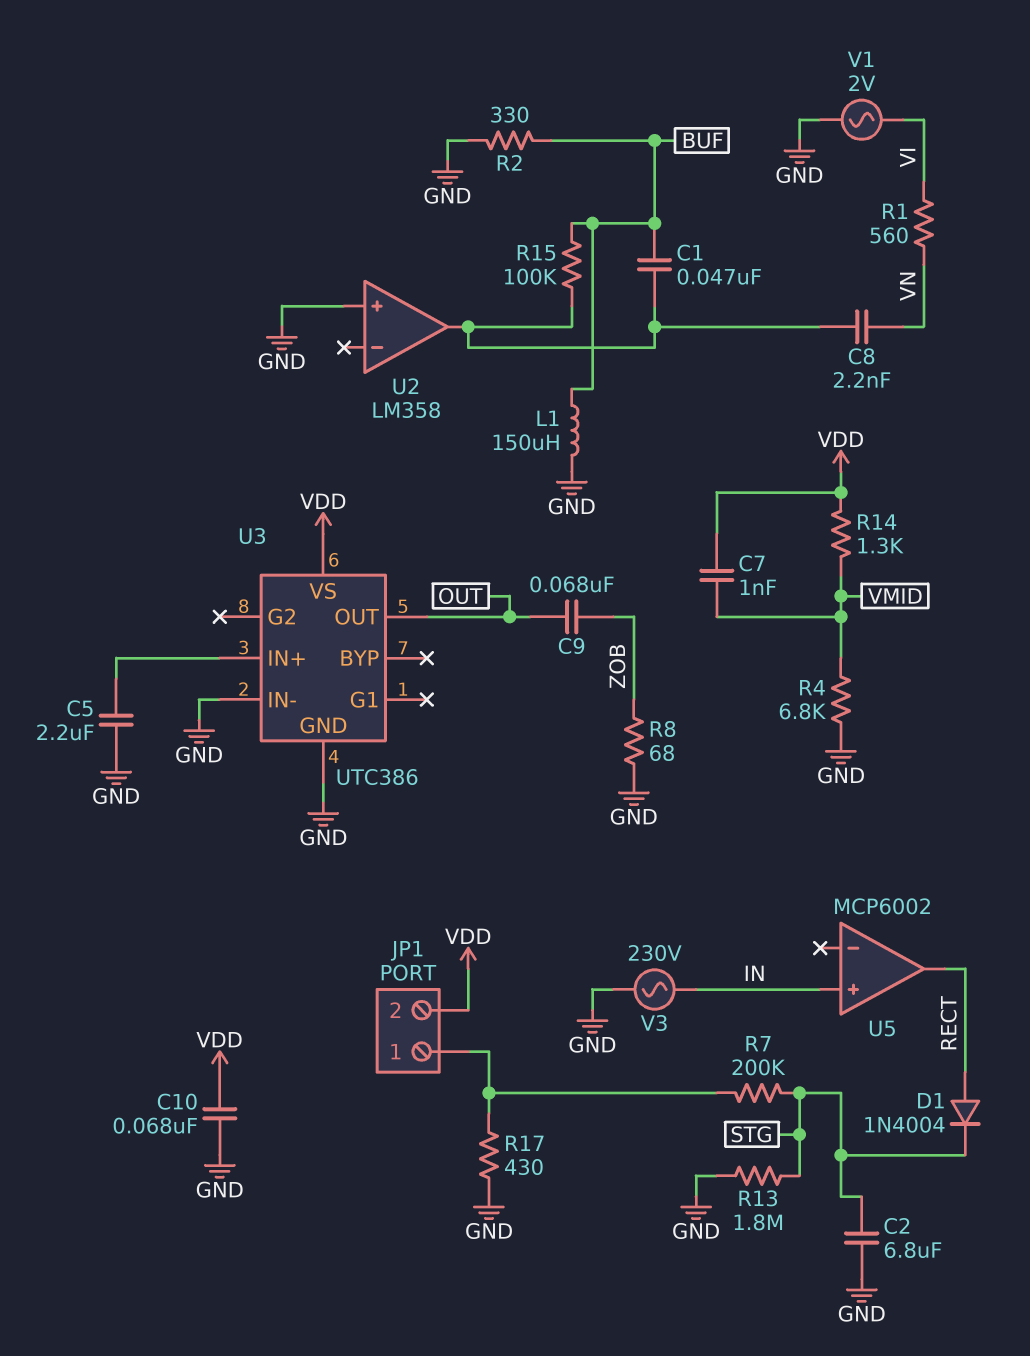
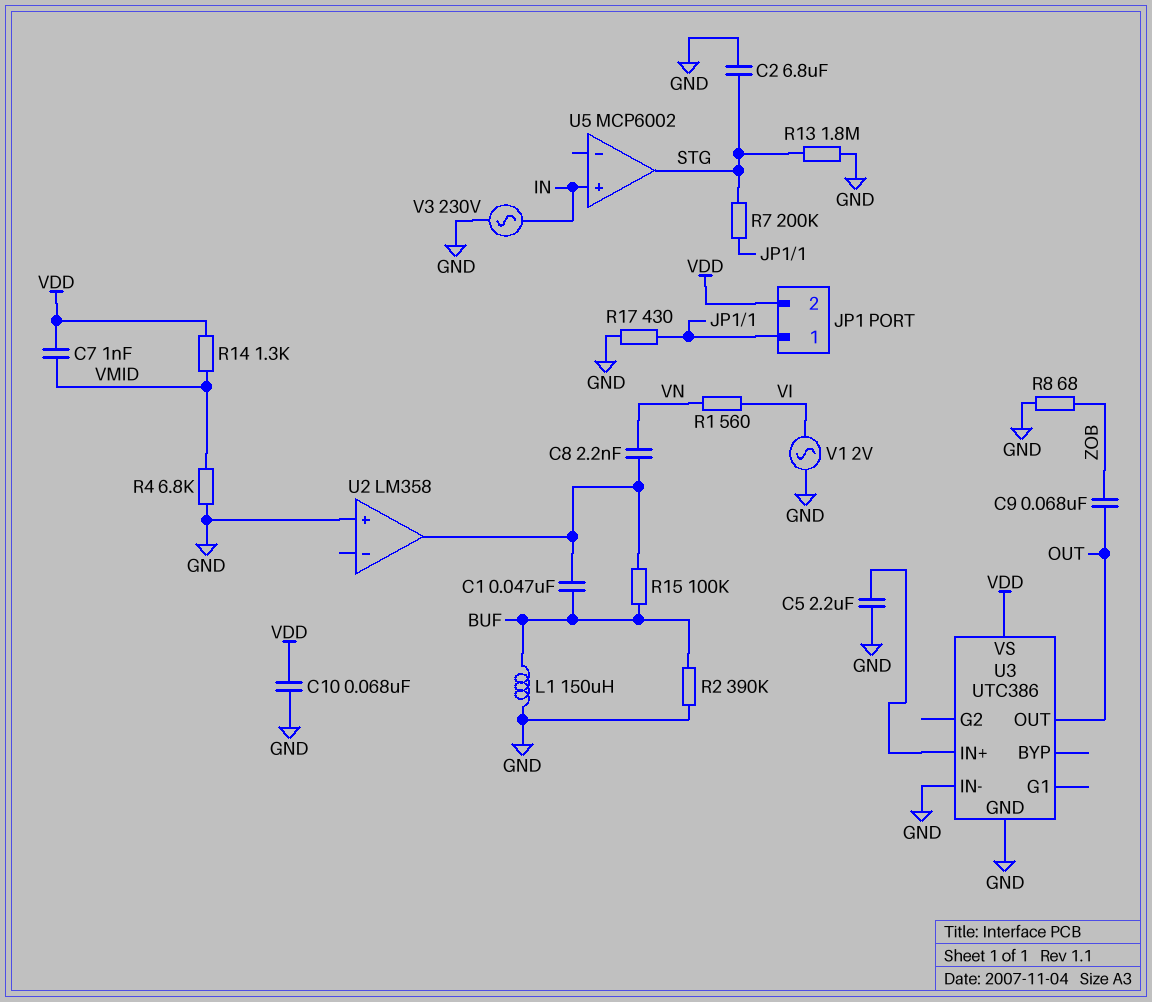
D1: diode 1N4004 (A RECT, K STG) -> none
R2: 330 (BUF, GND) -> 390k (BUF, GND)
U5 pin out: RECT -> STG

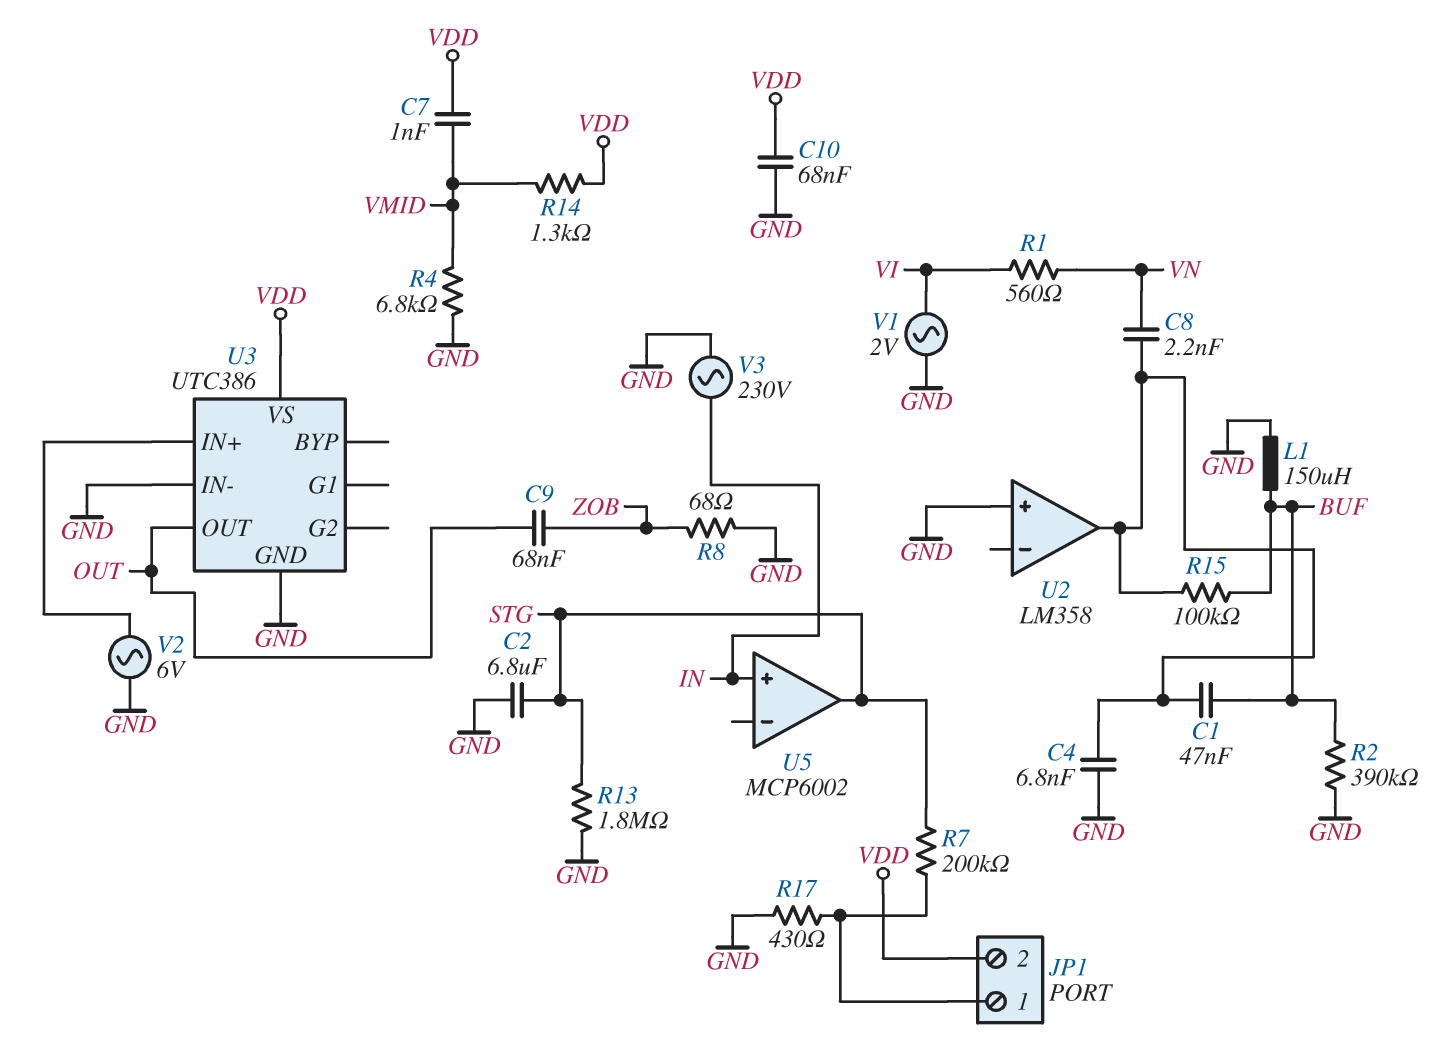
C4: none -> 6.8nF (GND, U2/out)
C5: 2.2uF (GND, U3/IN+) -> none
V2: none -> AC 6V (GND, U3/IN+)

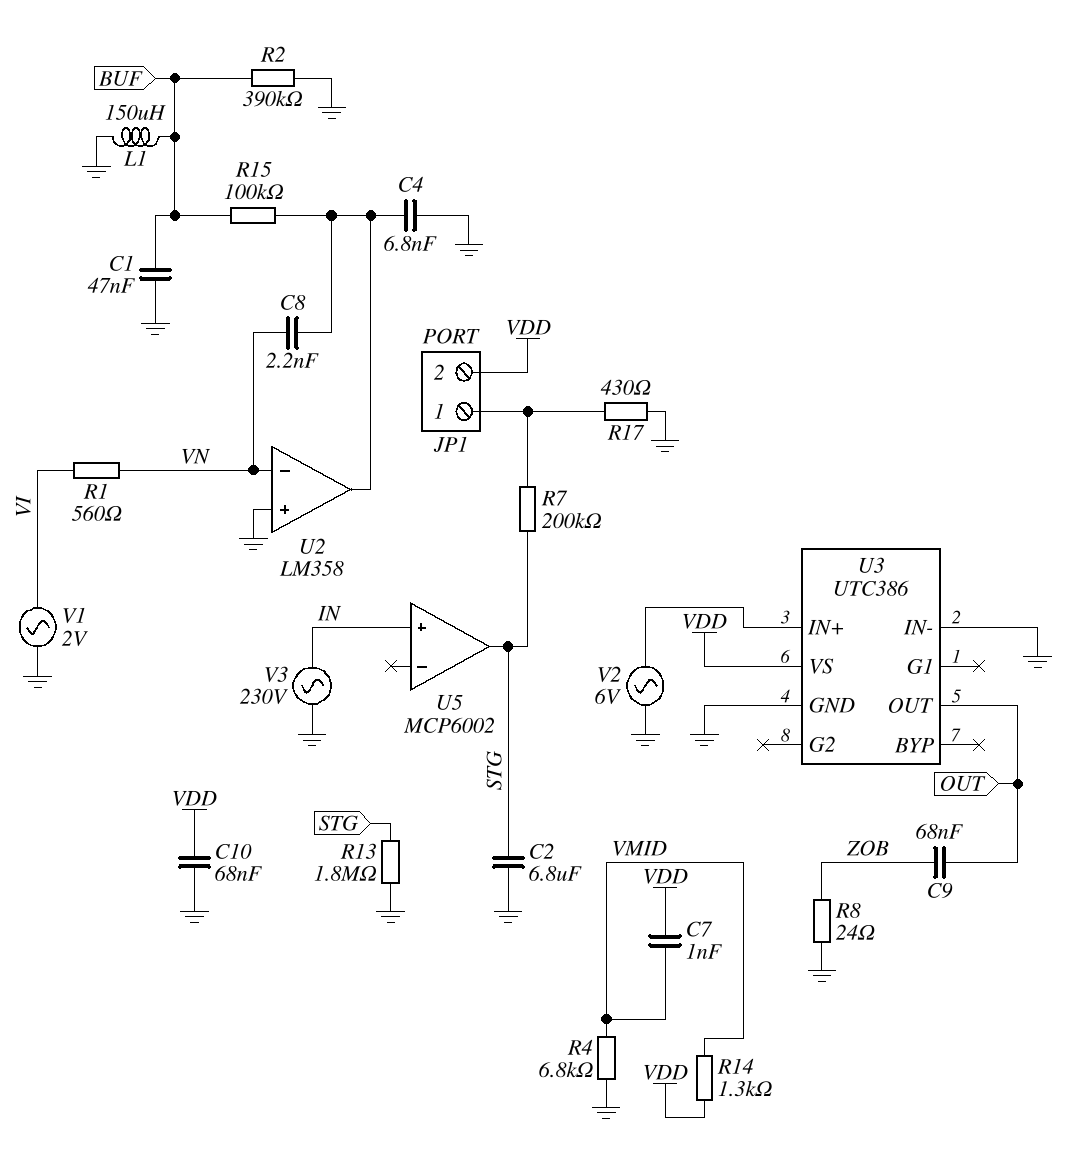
C1: 47nF (BUF, U2/out) -> 47nF (BUF, GND)
R8: 68 (GND, ZOB) -> 24 (GND, ZOB)
U2 pin in-: none -> VN

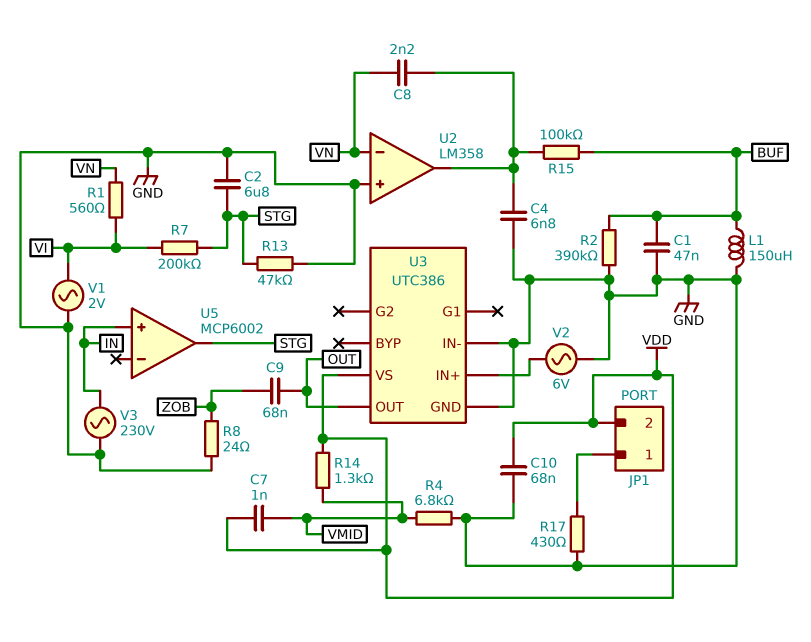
R7: 200k (JP1/1, STG) -> 200k (STG, VI)
R13: 1.8M (GND, STG) -> 47k (GND, STG)

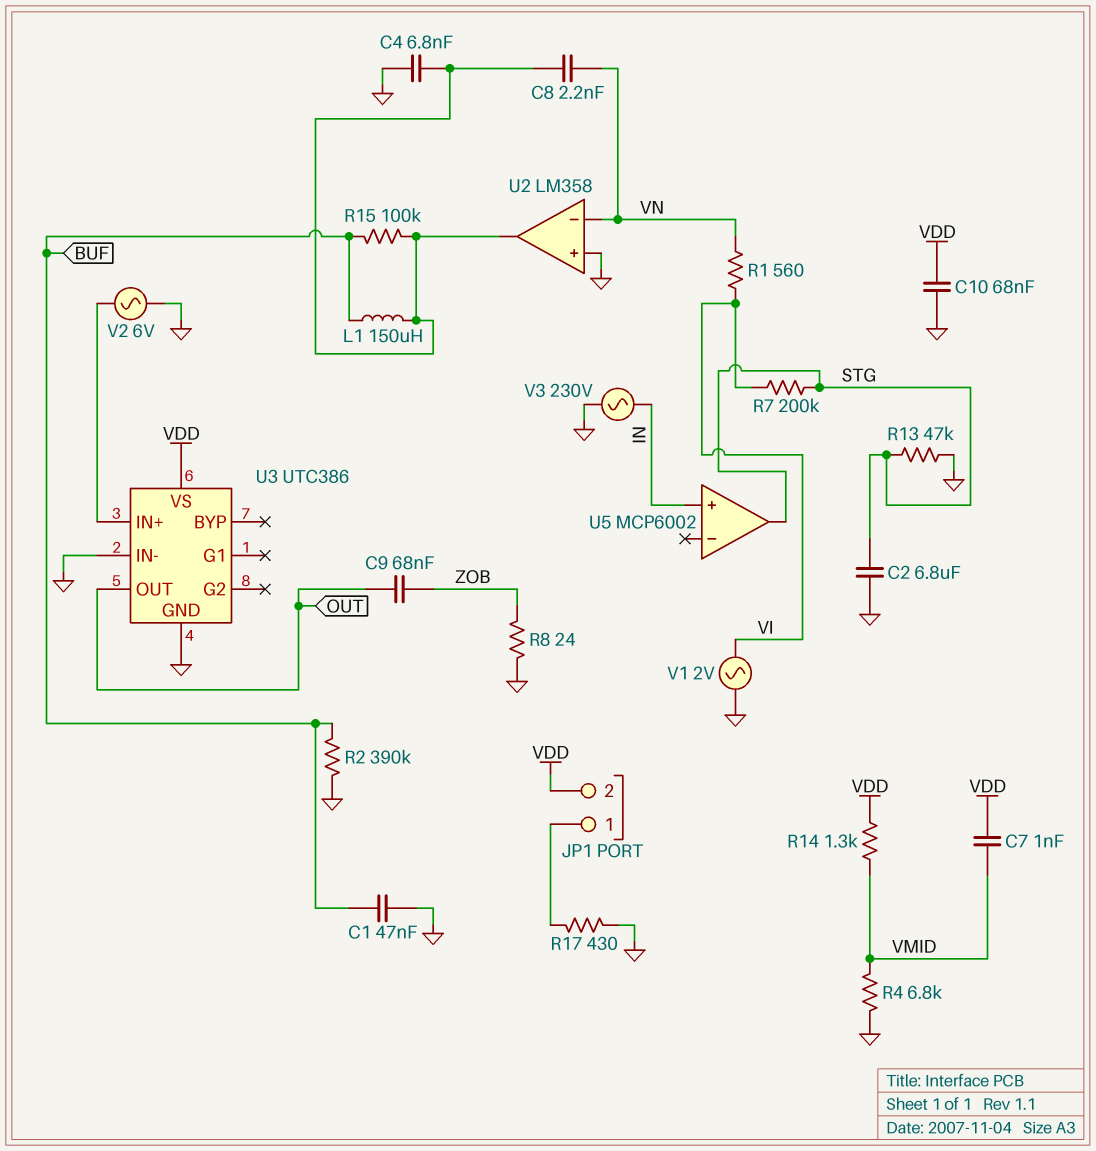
L1: 150uH (BUF, GND) -> 150uH (BUF, U2/out)

